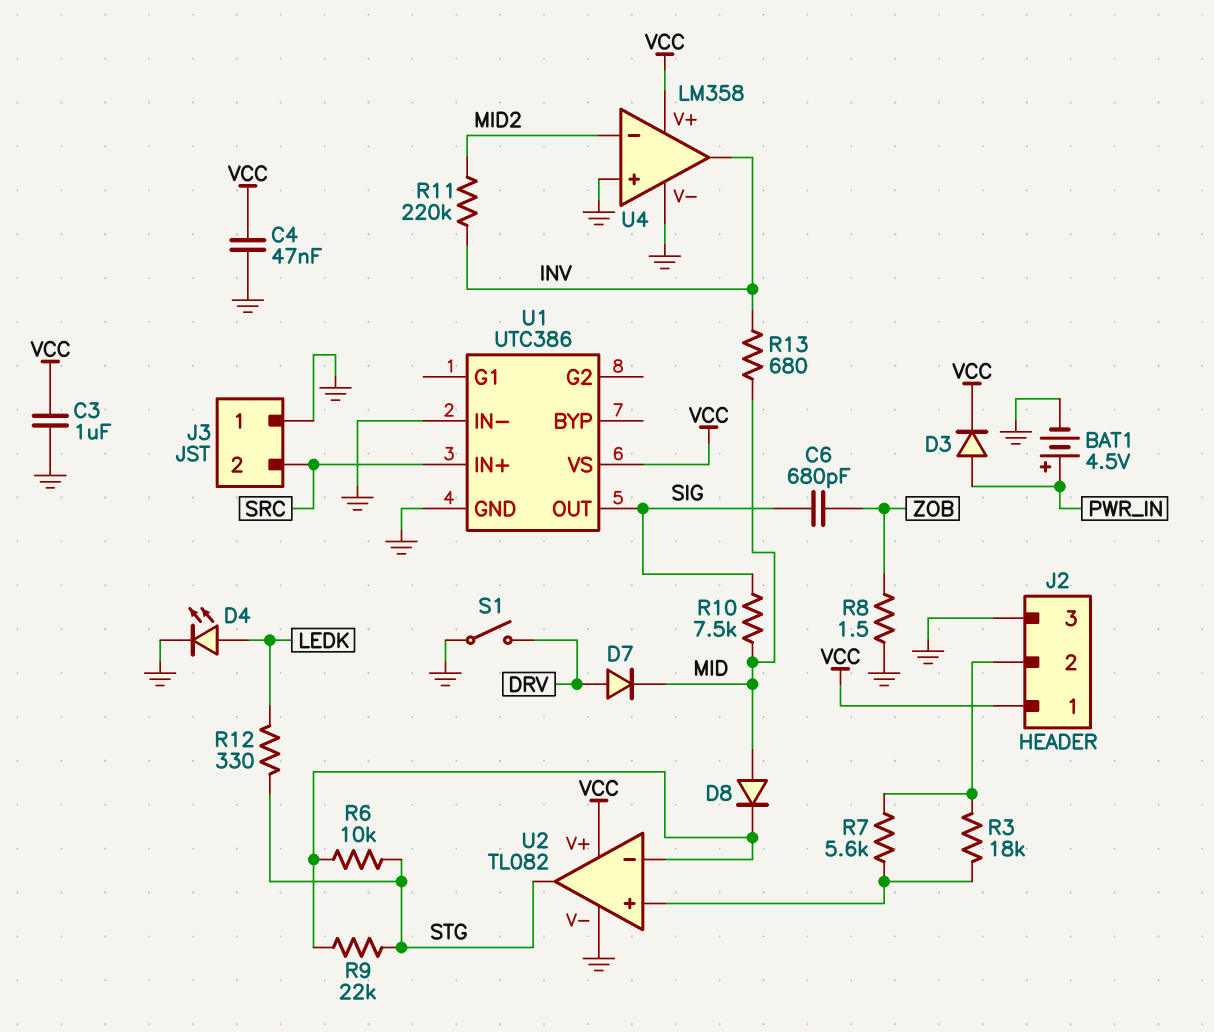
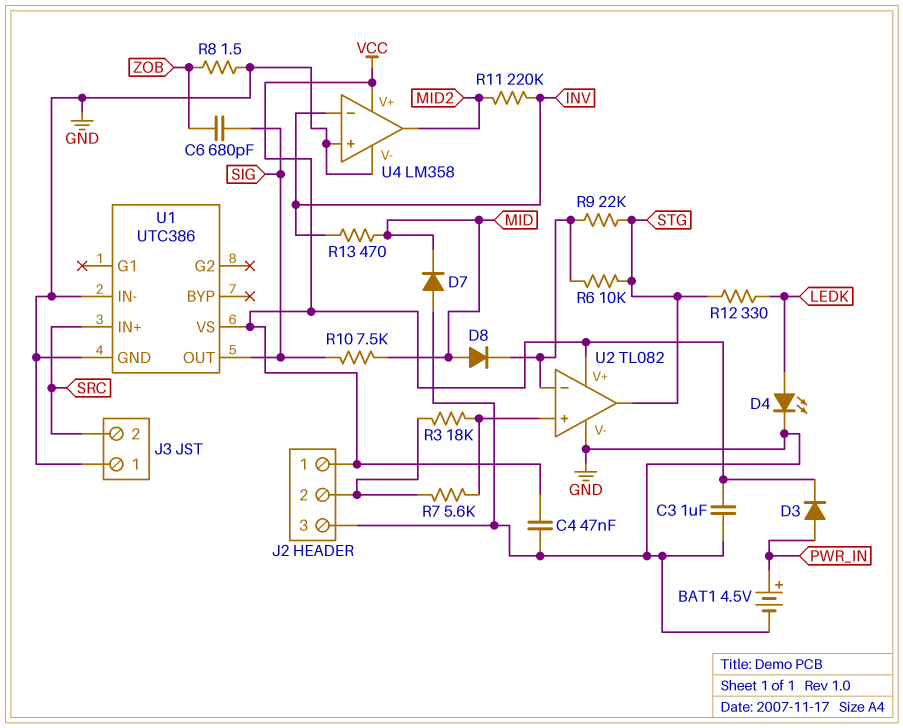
D7: diode (A DRV, K MID) -> diode (A GND, K MID)
R13: 680 (INV, MID) -> 470 (INV, MID)
S1: switch (DRV, GND) -> none
U4 pin in-: MID2 -> INV
U4 pin out: INV -> MID2

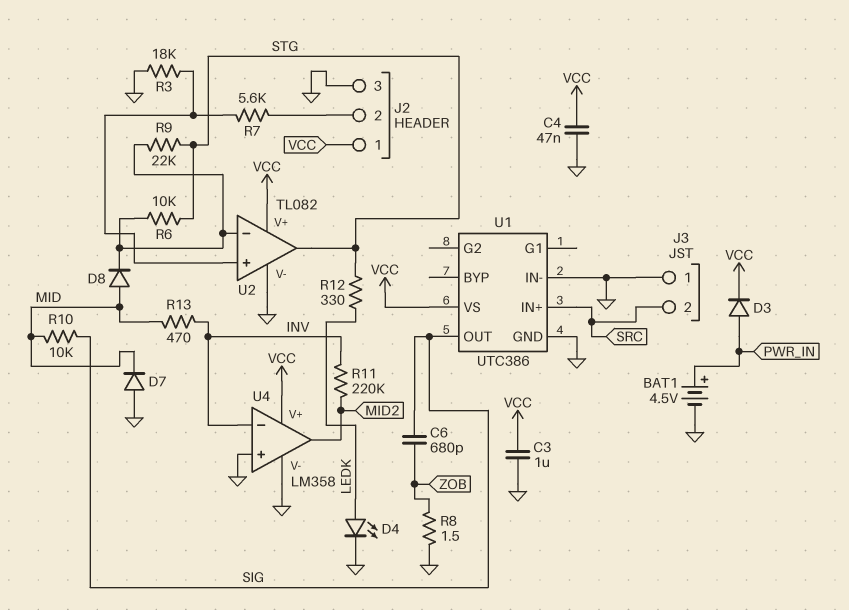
R3: 18k (J2/2, U2/in+) -> 18k (GND, U2/in+)
R10: 7.5k (MID, SIG) -> 10k (MID, SIG)

